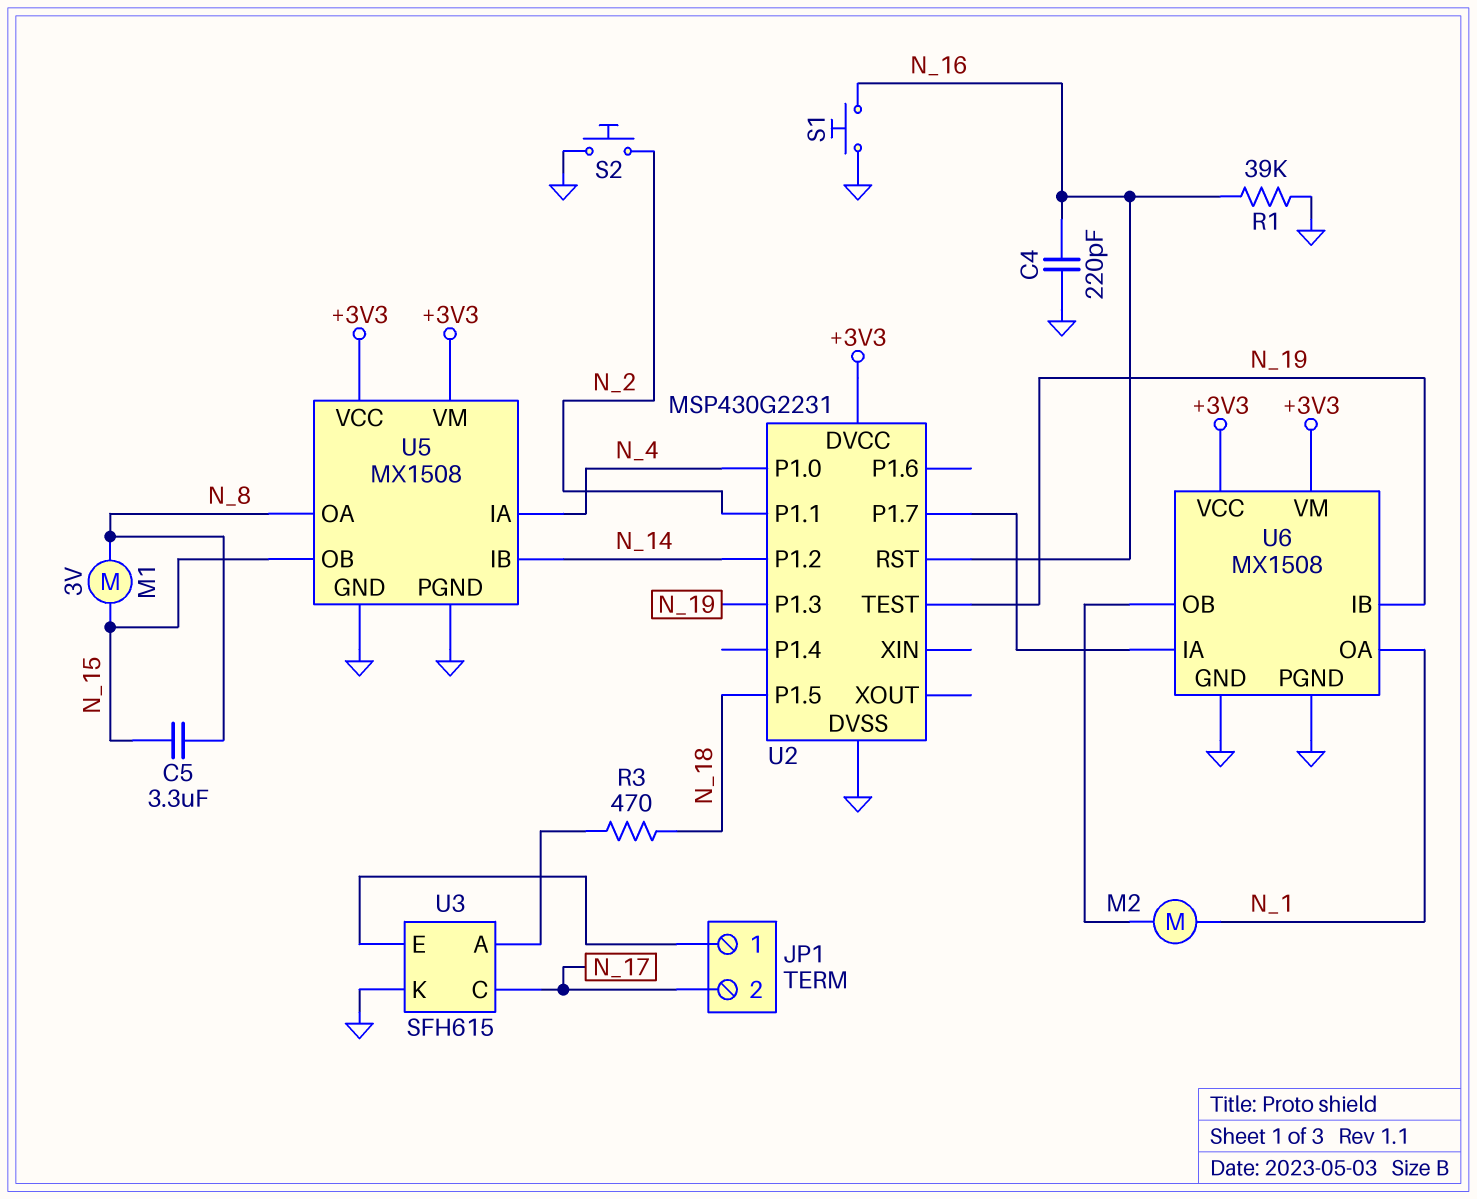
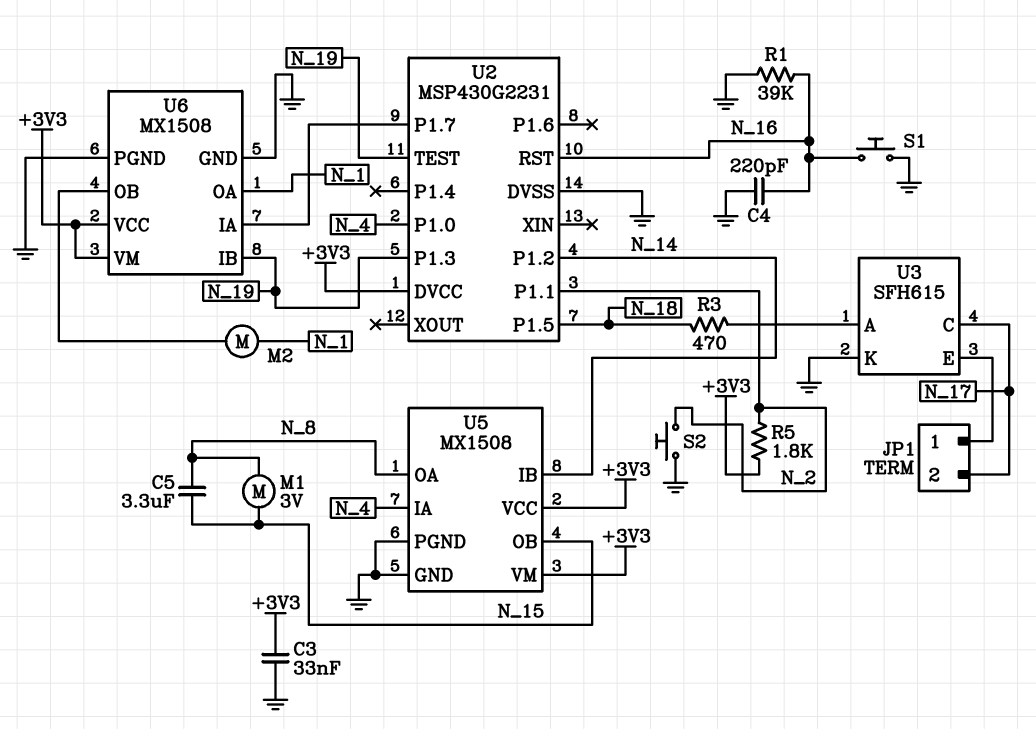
C3: none -> 33nF (+3V3, GND)
R5: none -> 1.8k (+3V3, N_2)

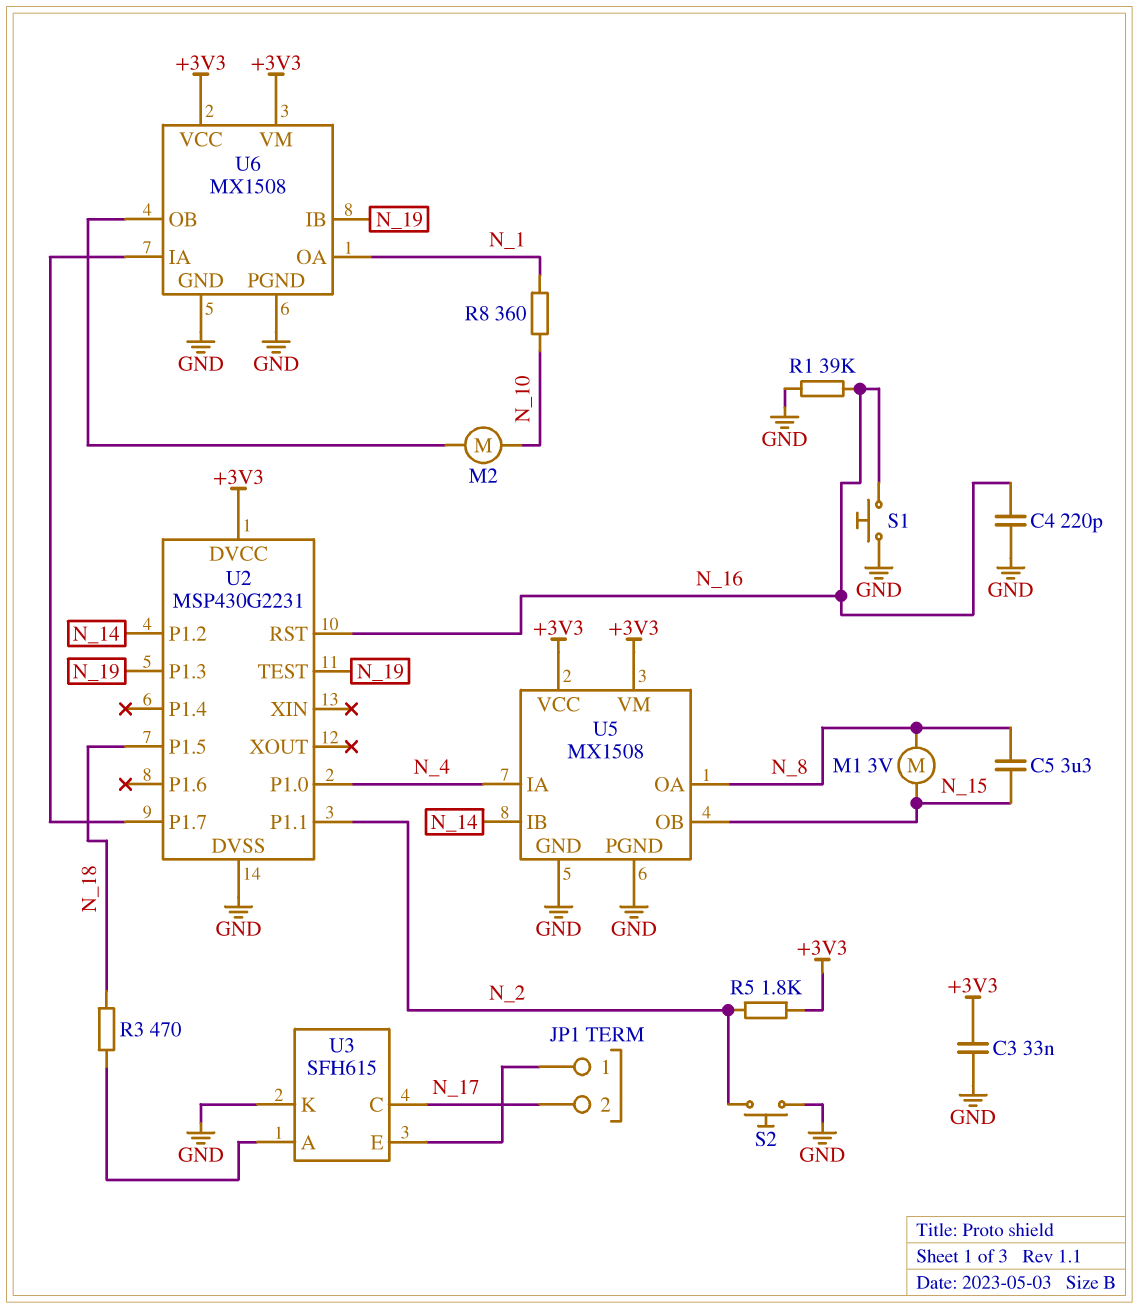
M2: motor (N_1, U6/OB) -> motor (N_10, U6/OB)
R8: none -> 360 (N_1, N_10)

